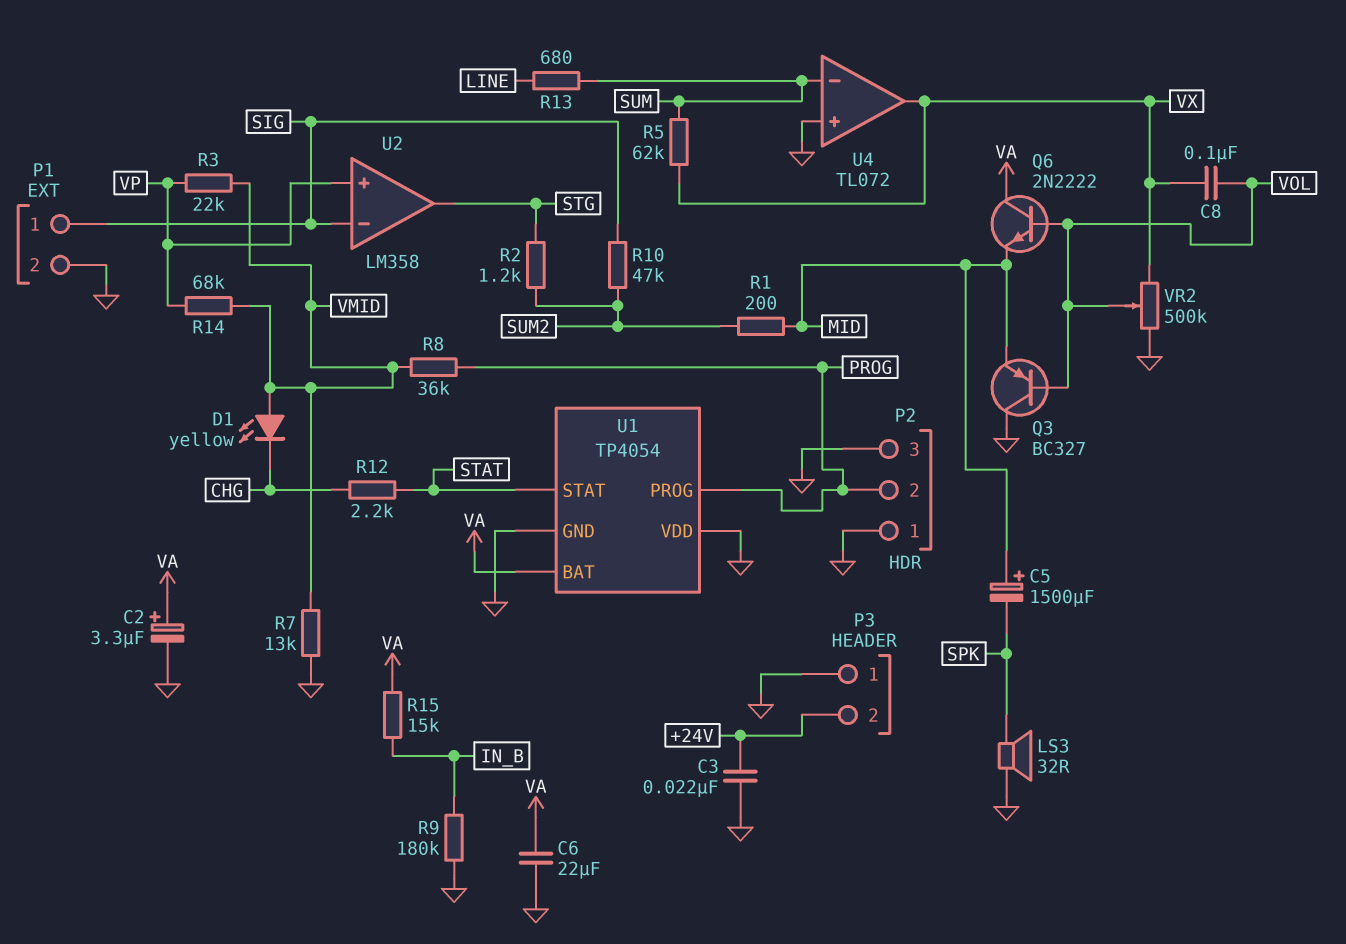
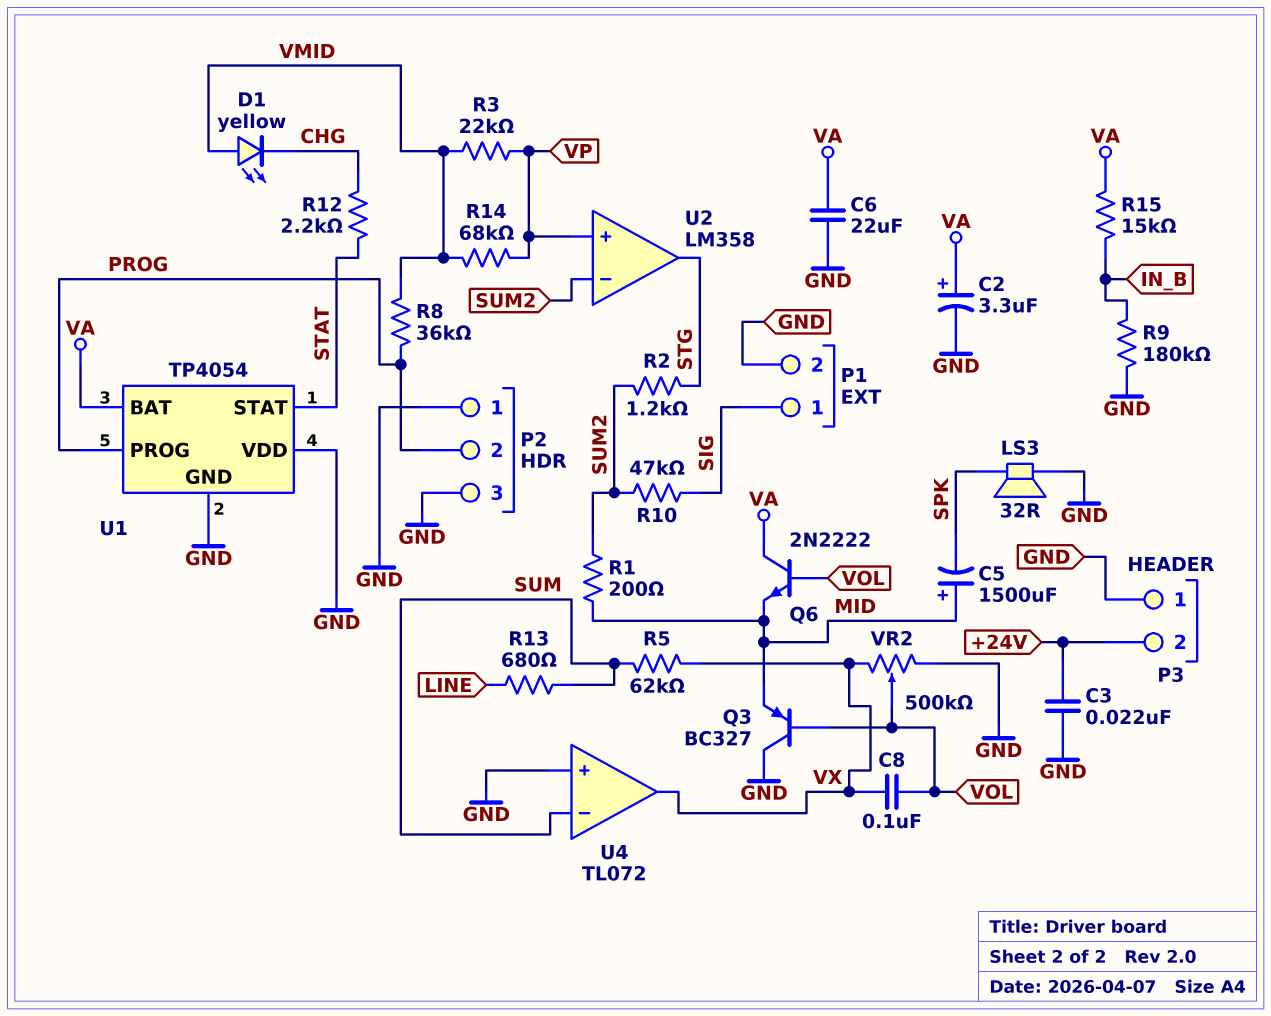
R7: 13k (GND, VMID) -> none
U2 pin in-: SIG -> SUM2

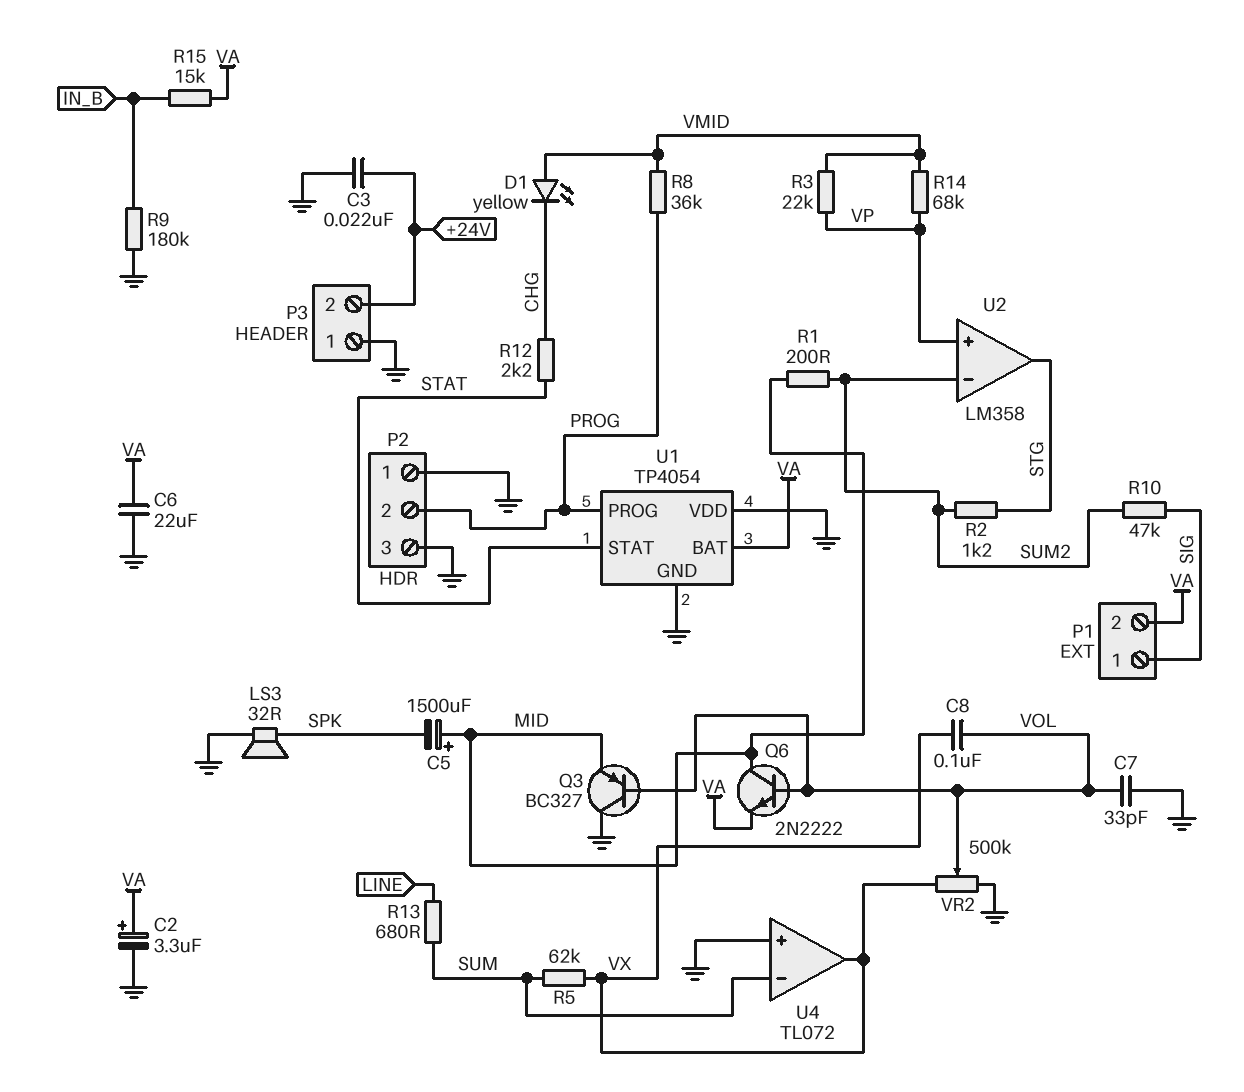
C7: none -> 33pF (GND, VOL)
P1 pin 2: GND -> VA
Q6: NPN 2N2222 (B VOL, C VA, E MID) -> NPN 2N2222 (B VOL, C MID, E VA)

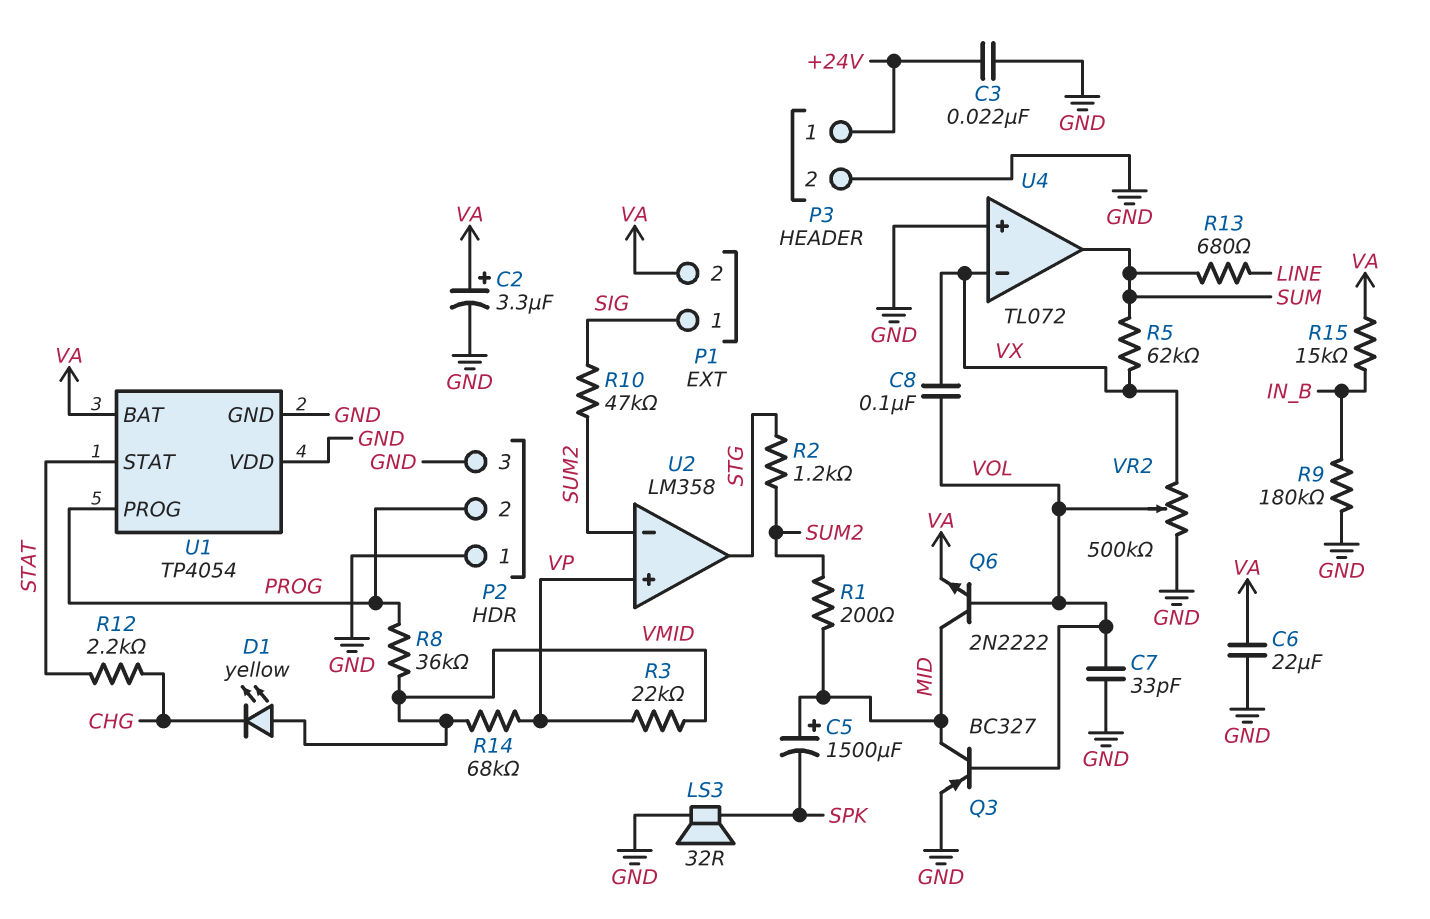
P3 pin 1: GND -> +24V
P3 pin 2: +24V -> GND
Q3: PNP BC327 (B VOL, C GND, E MID) -> PNP BC327 (B VOL, C MID, E GND)
U4 pin in-: SUM -> VX
U4 pin out: VX -> SUM

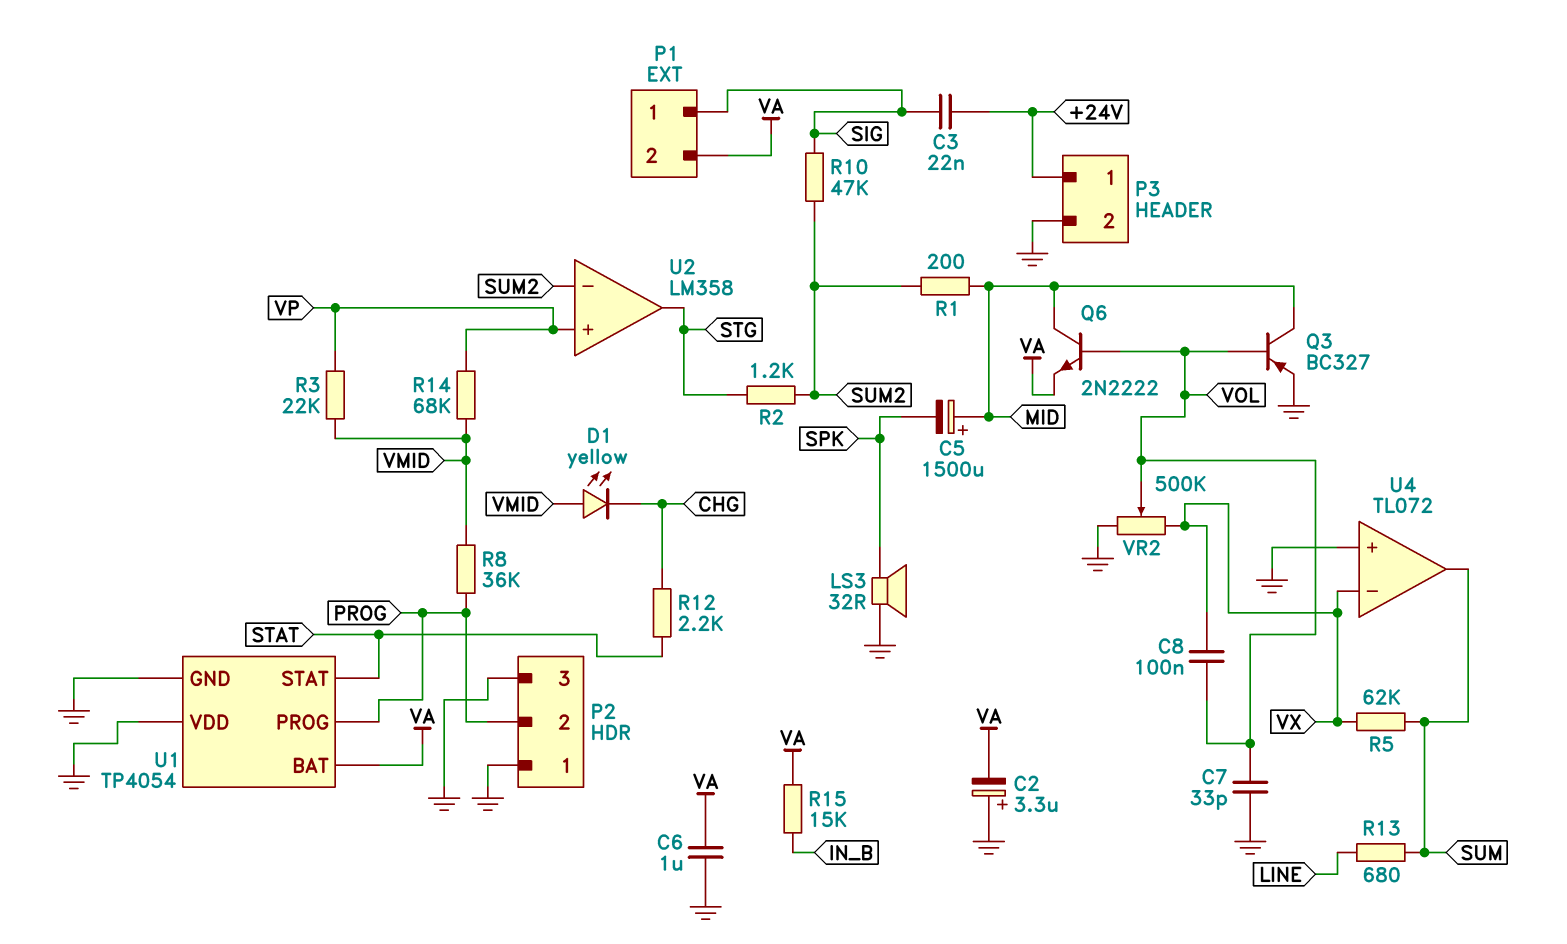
C2: 3.3uF (plus VA, minus GND) -> 3.3uF (plus GND, minus VA)
C3: 22nF (+24V, GND) -> 22nF (+24V, SIG)
C6: 22uF (GND, VA) -> 1uF (GND, VA)
R9: 180k (GND, IN_B) -> none

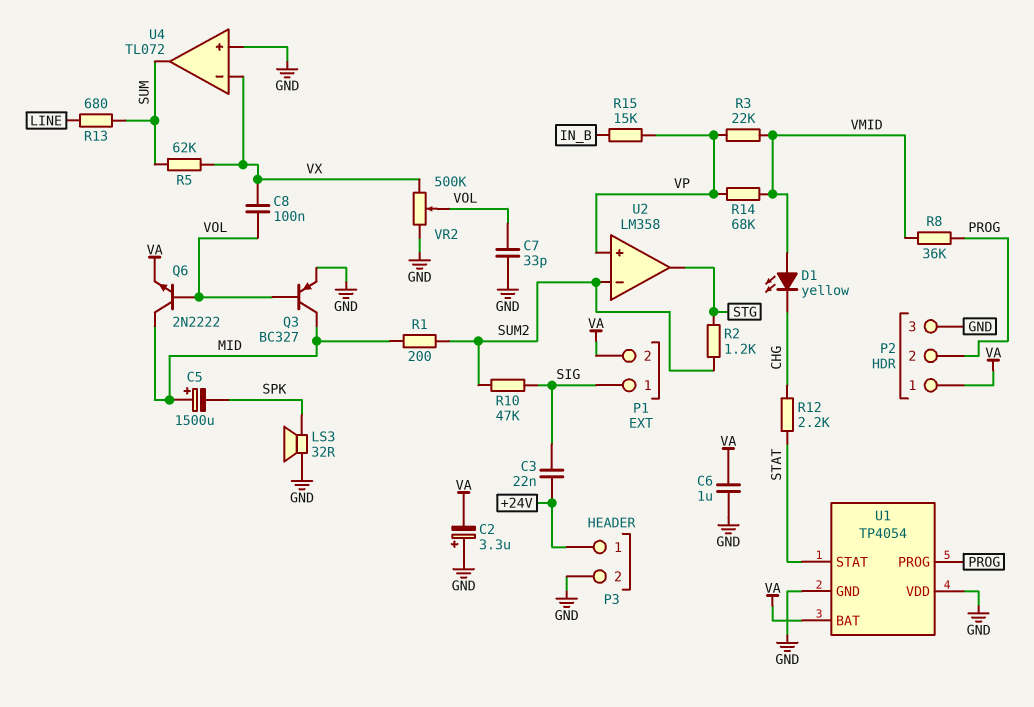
P2 pin 1: GND -> VA
R15: 15k (IN_B, VA) -> 15k (IN_B, VP)

